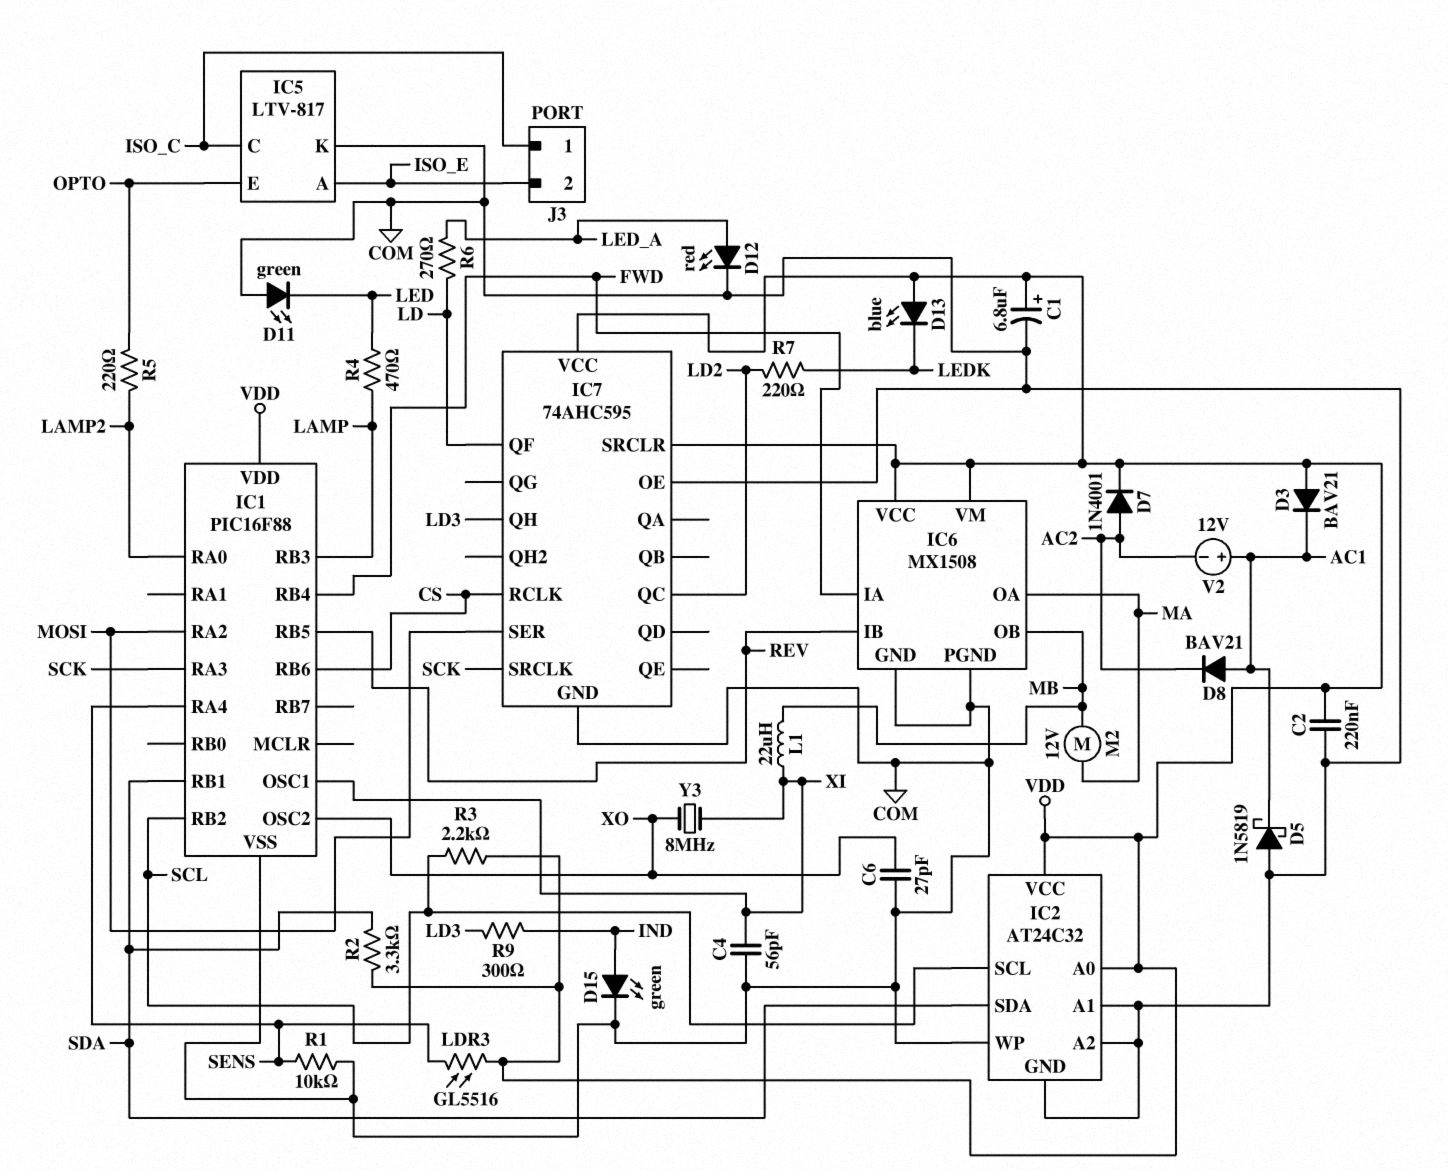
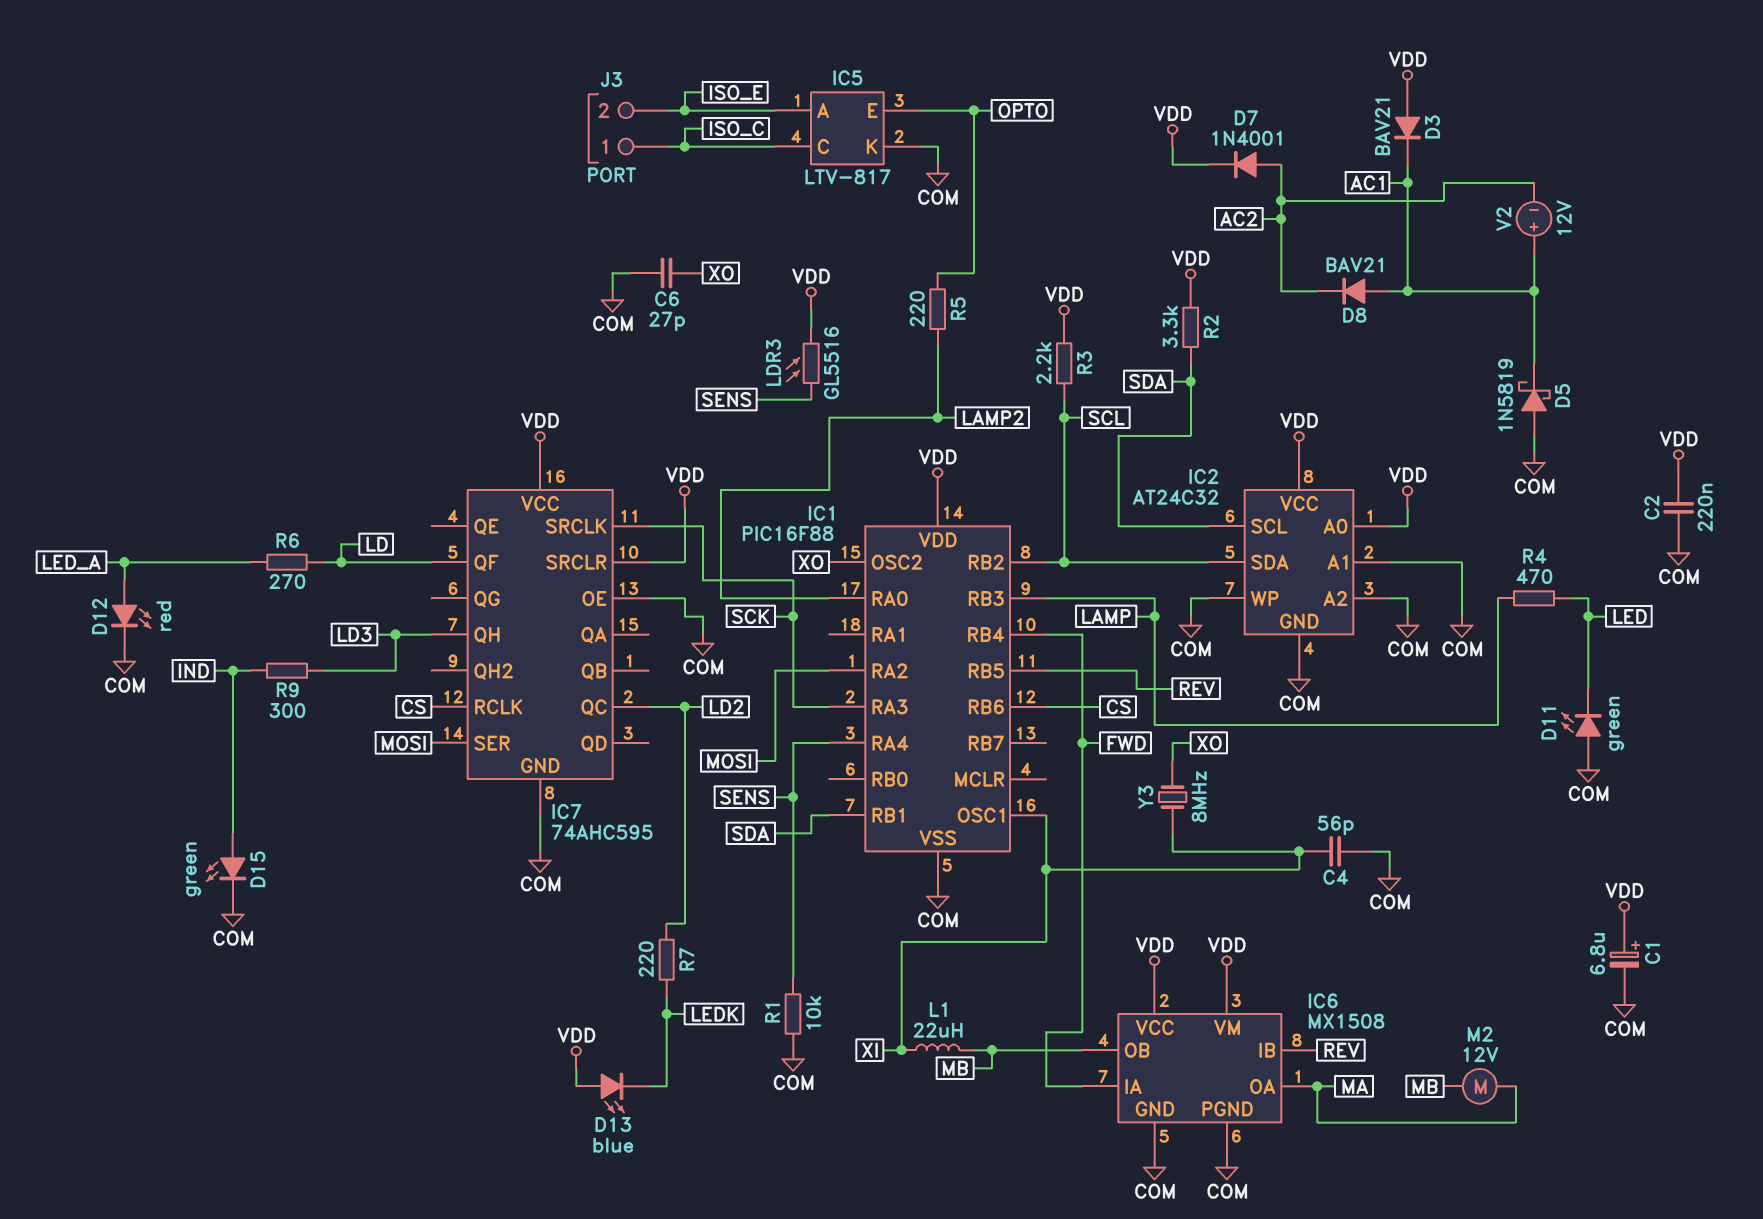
IC2 pin SCL: SCL -> SDA
IC2 pin SDA: SDA -> SCL

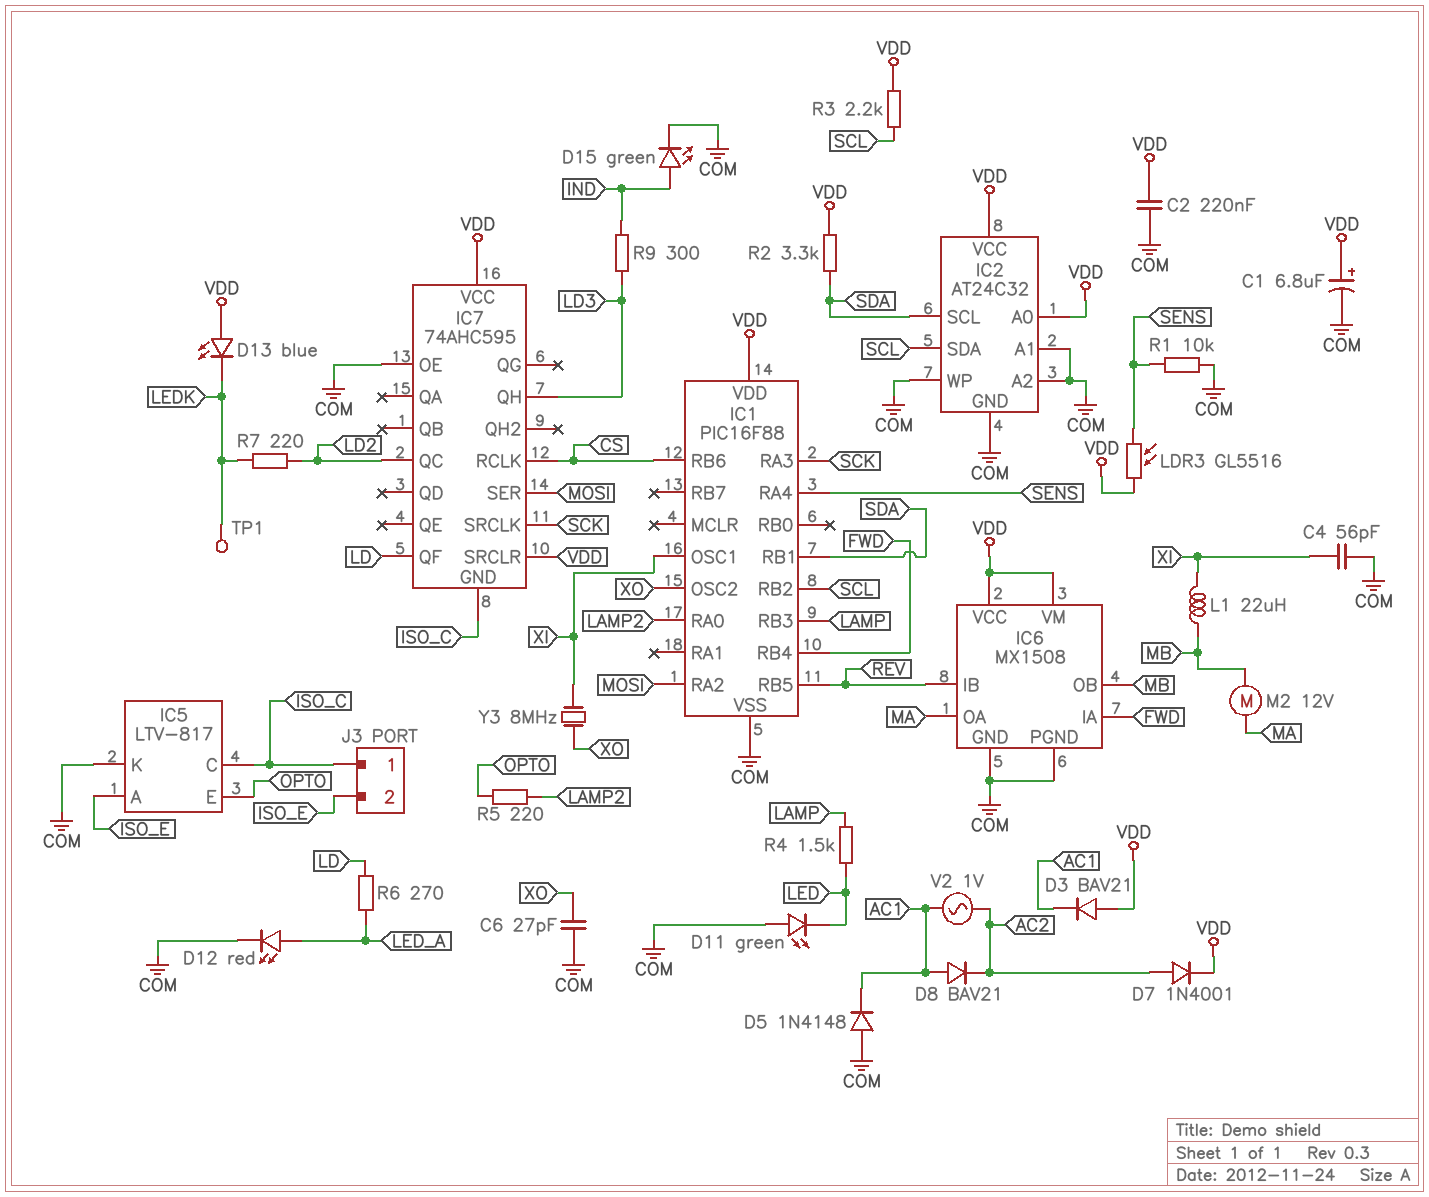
D5: schottky 1N5819 (A COM, K AC1) -> diode 1N4148 (A COM, K AC1)
IC7 pin GND: COM -> ISO_C
R4: 470 (LAMP, LED) -> 1.5k (LAMP, LED)
TP1: none -> test point (LEDK)
V2: 12V (plus AC1, minus AC2) -> AC 1V (AC1, AC2)

